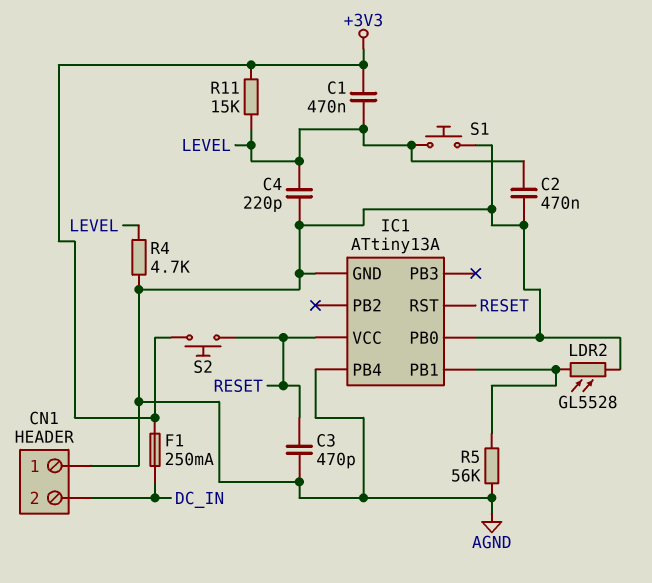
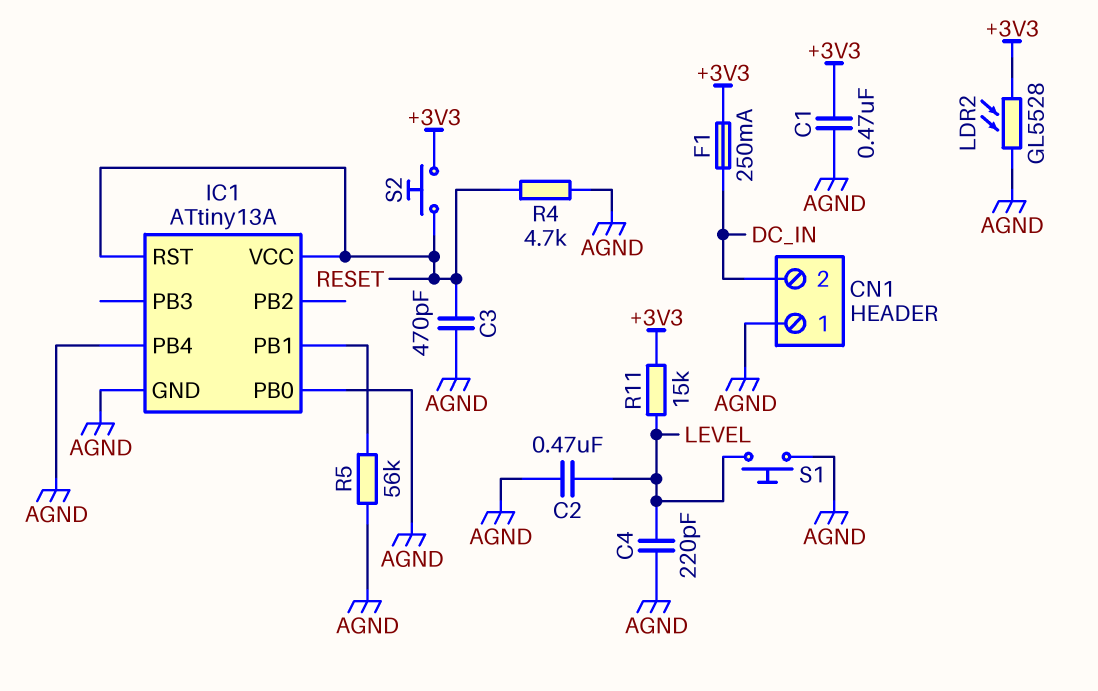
C1: 470nF (+3V3, LEVEL) -> 470nF (+3V3, AGND)
LDR2: GL5528 (AGND, IC1/PB1) -> GL5528 (+3V3, AGND)
R4: 4.7k (AGND, LEVEL) -> 4.7k (AGND, RESET)

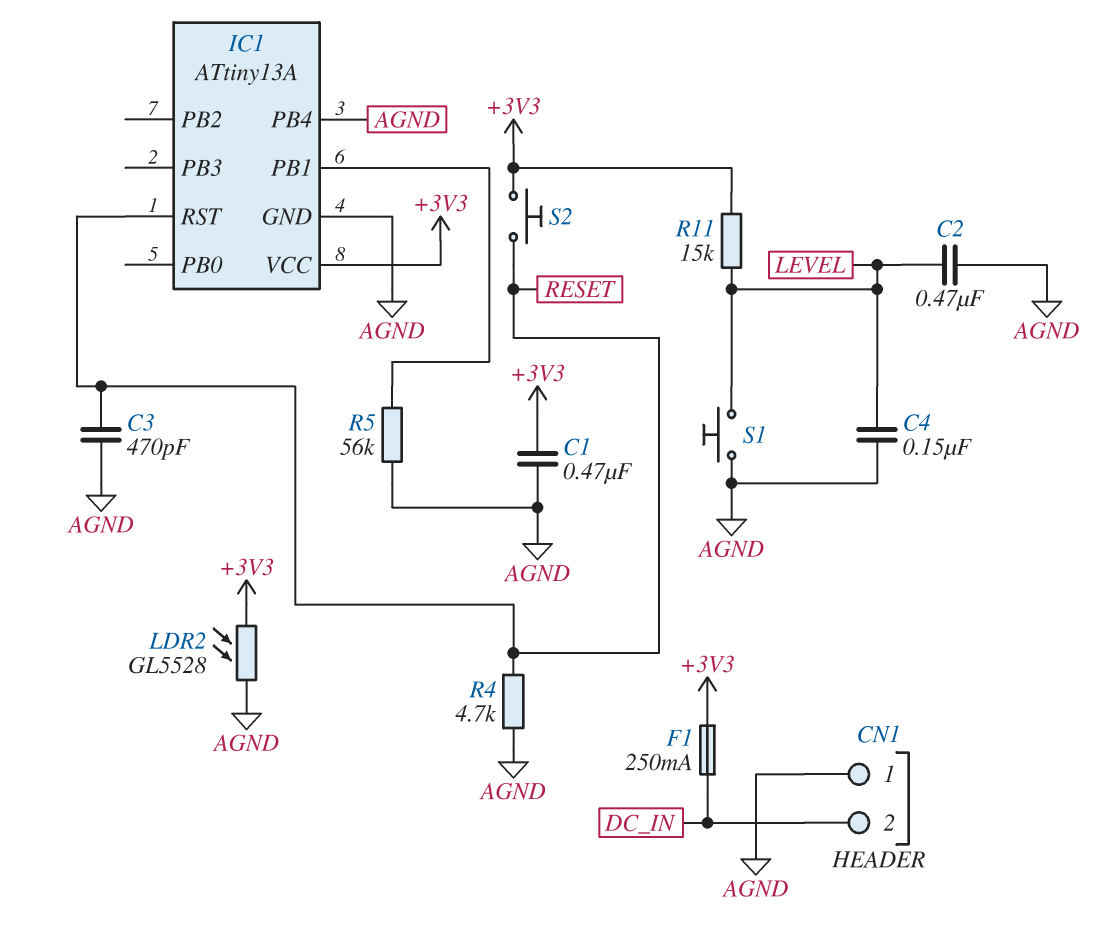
C4: 220pF (AGND, LEVEL) -> 150nF (AGND, LEVEL)
IC1 pin PB0: AGND -> none
IC1 pin VCC: RESET -> +3V3

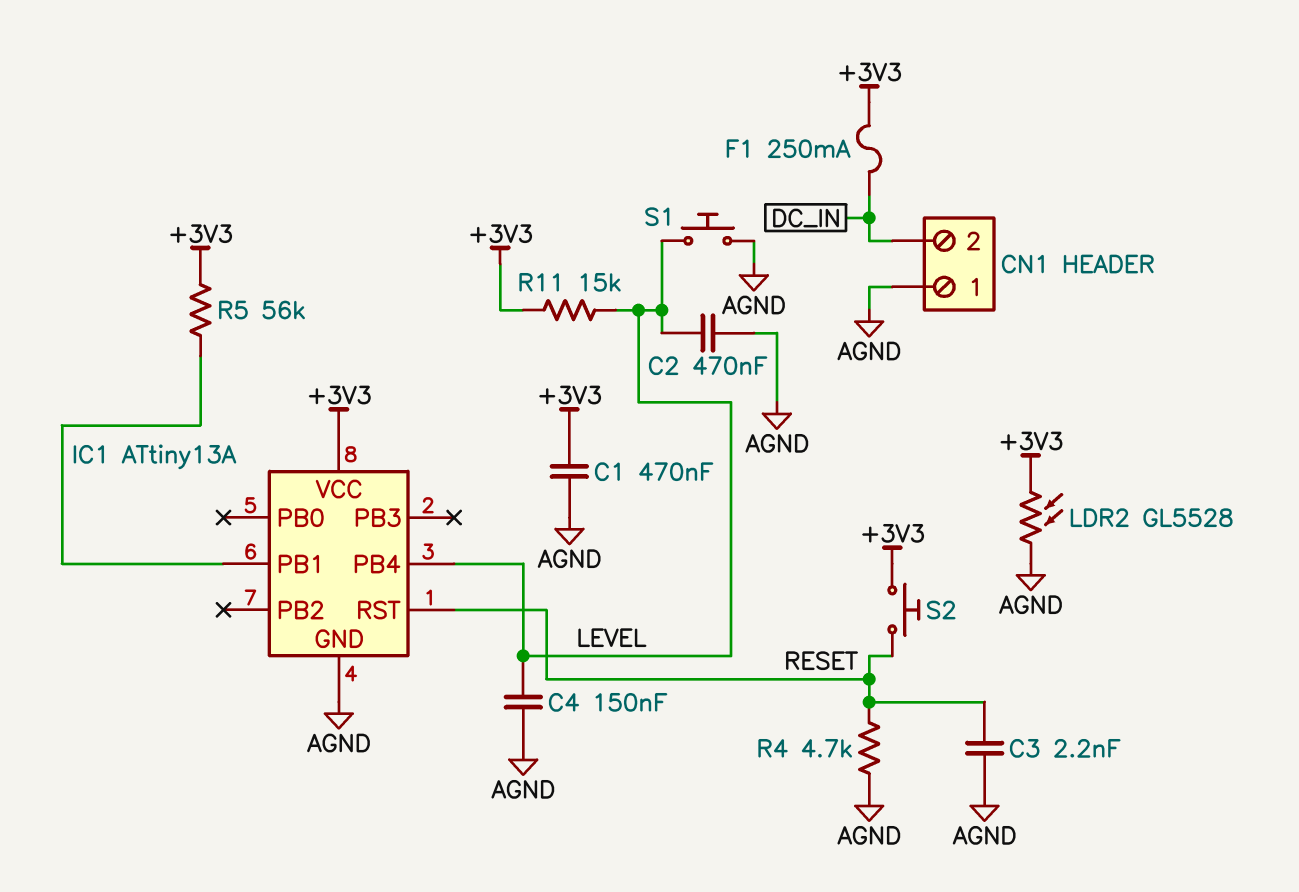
C3: 470pF (AGND, RESET) -> 2.2nF (AGND, RESET)
IC1 pin PB4: AGND -> LEVEL
R5: 56k (AGND, IC1/PB1) -> 56k (+3V3, IC1/PB1)

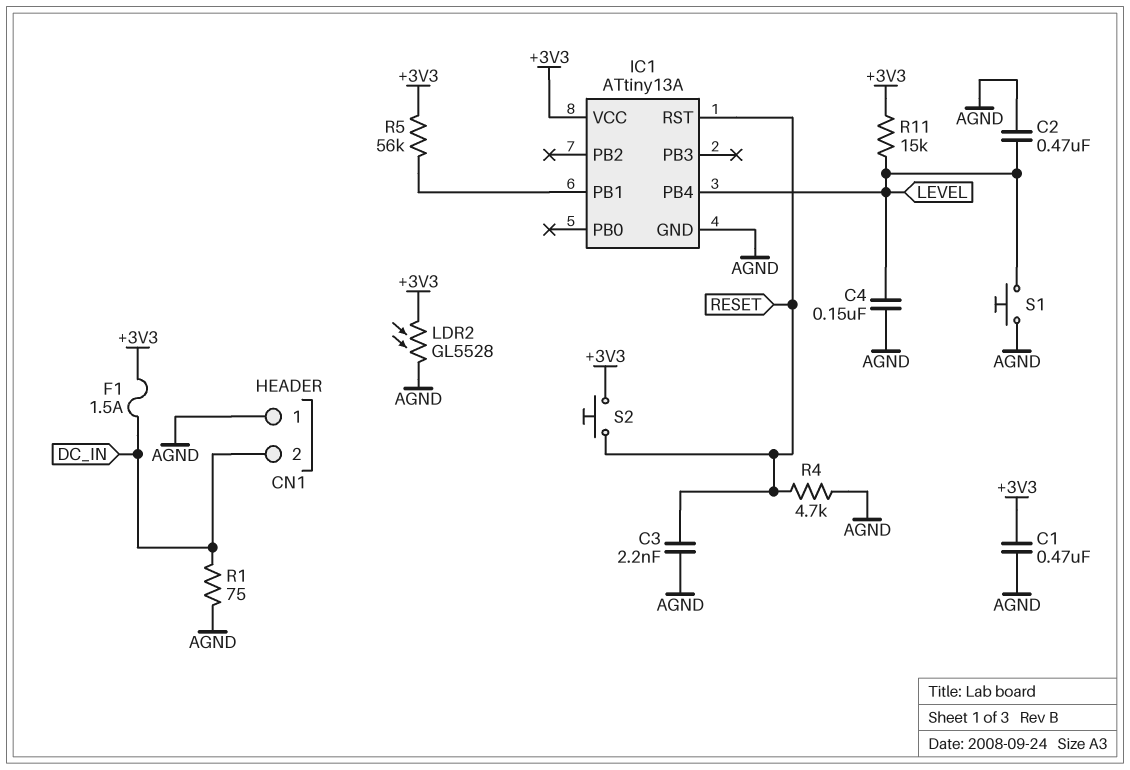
F1: 250mA (+3V3, DC_IN) -> 1.5A (+3V3, DC_IN)
R1: none -> 75 (AGND, DC_IN)

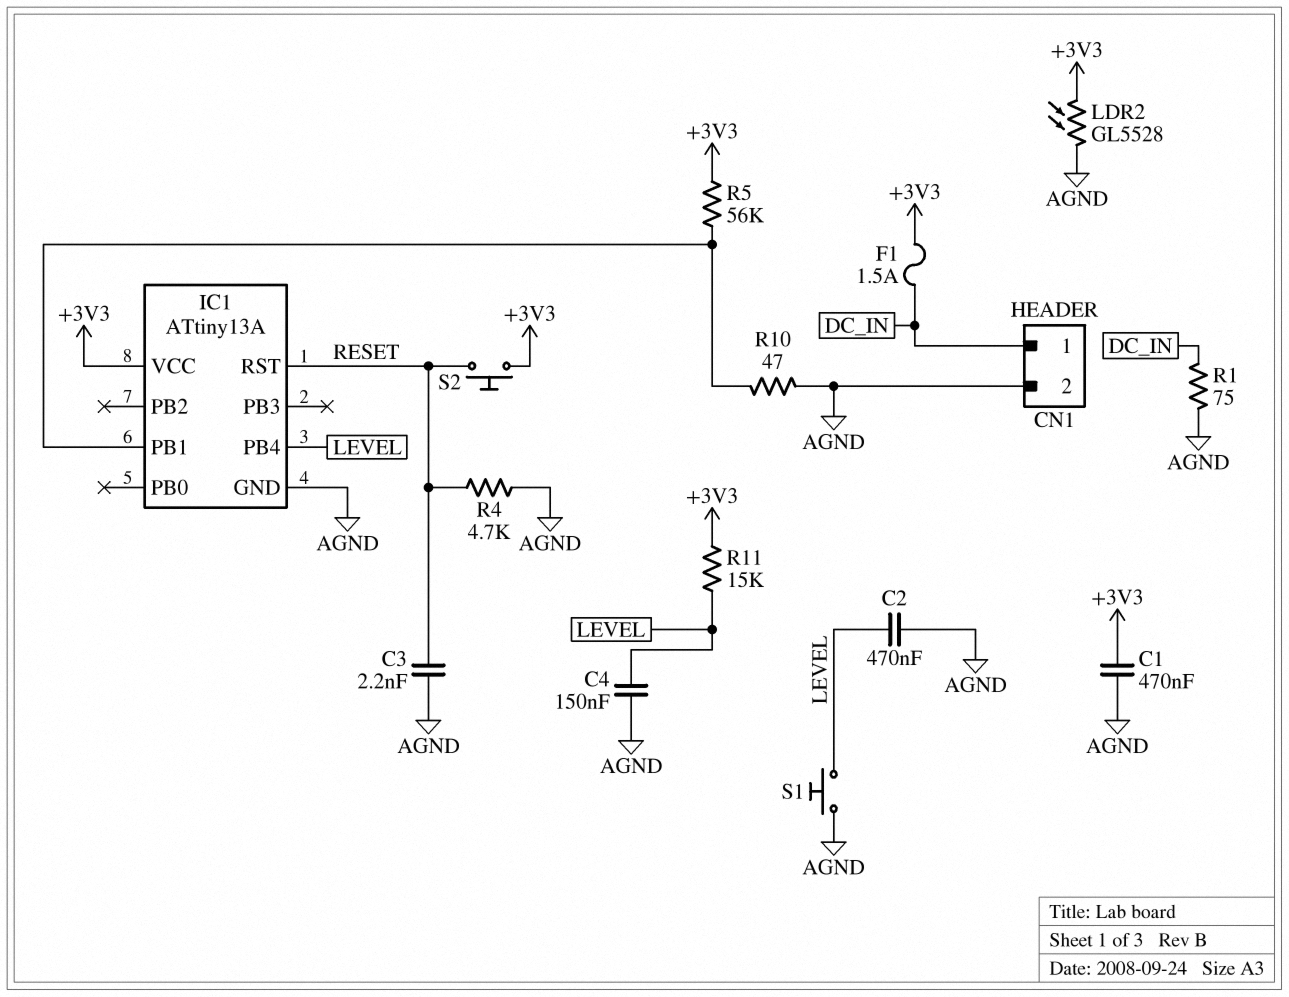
CN1 pin 1: AGND -> DC_IN
CN1 pin 2: DC_IN -> AGND
R10: none -> 47 (AGND, IC1/PB1)

